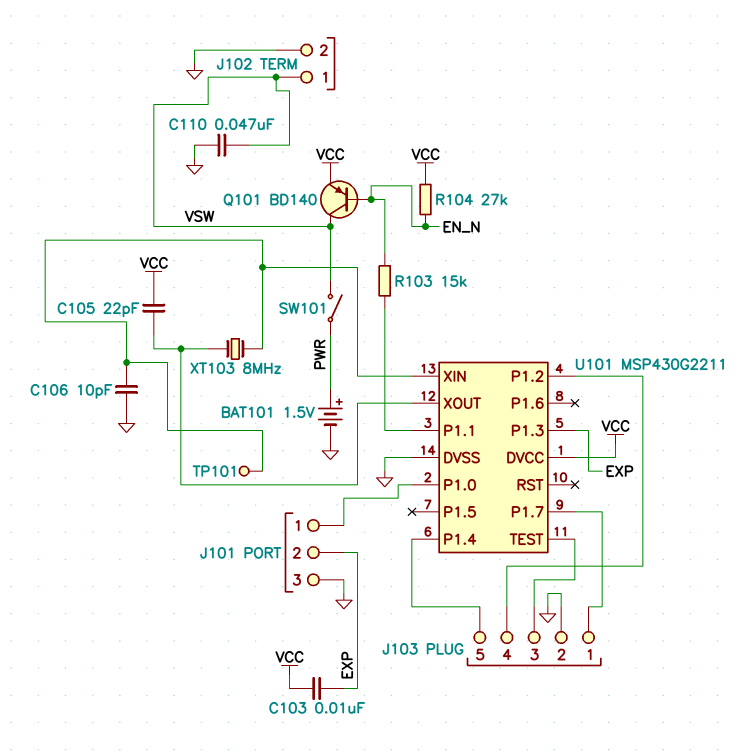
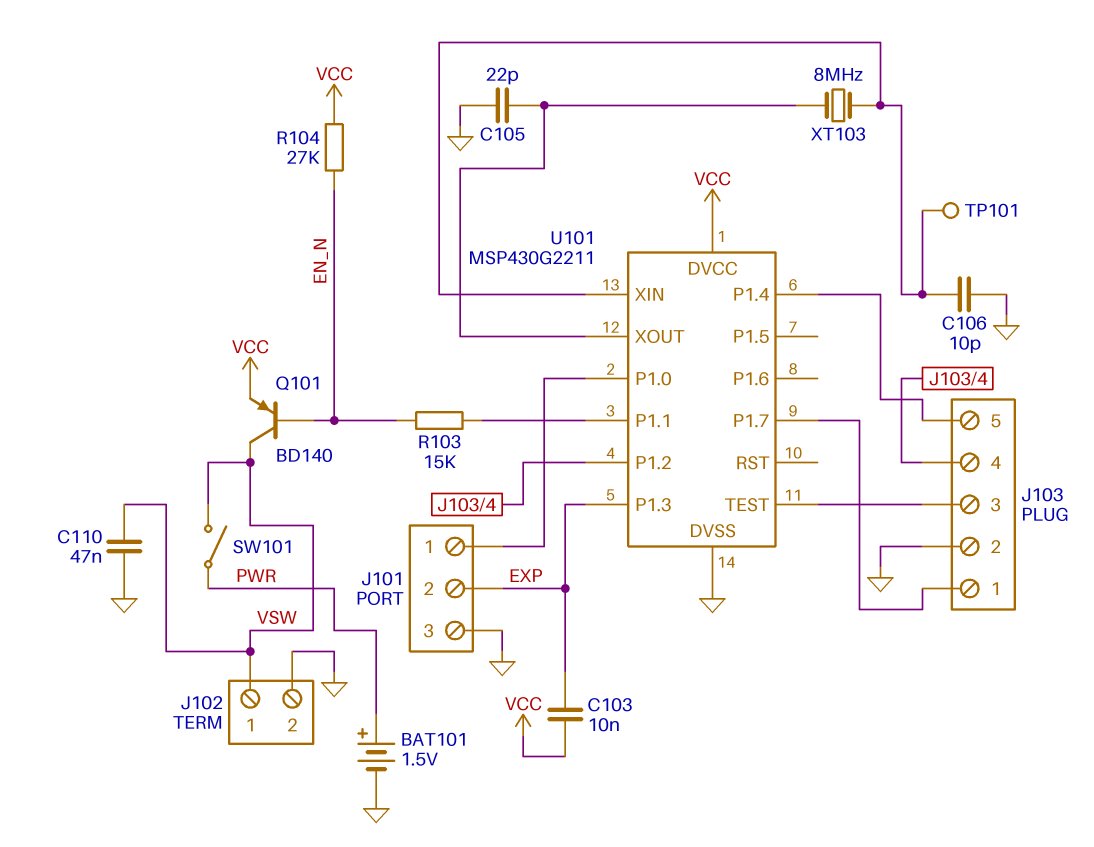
C105: 22pF (U101/XOUT, VCC) -> 22pF (GND, U101/XOUT)

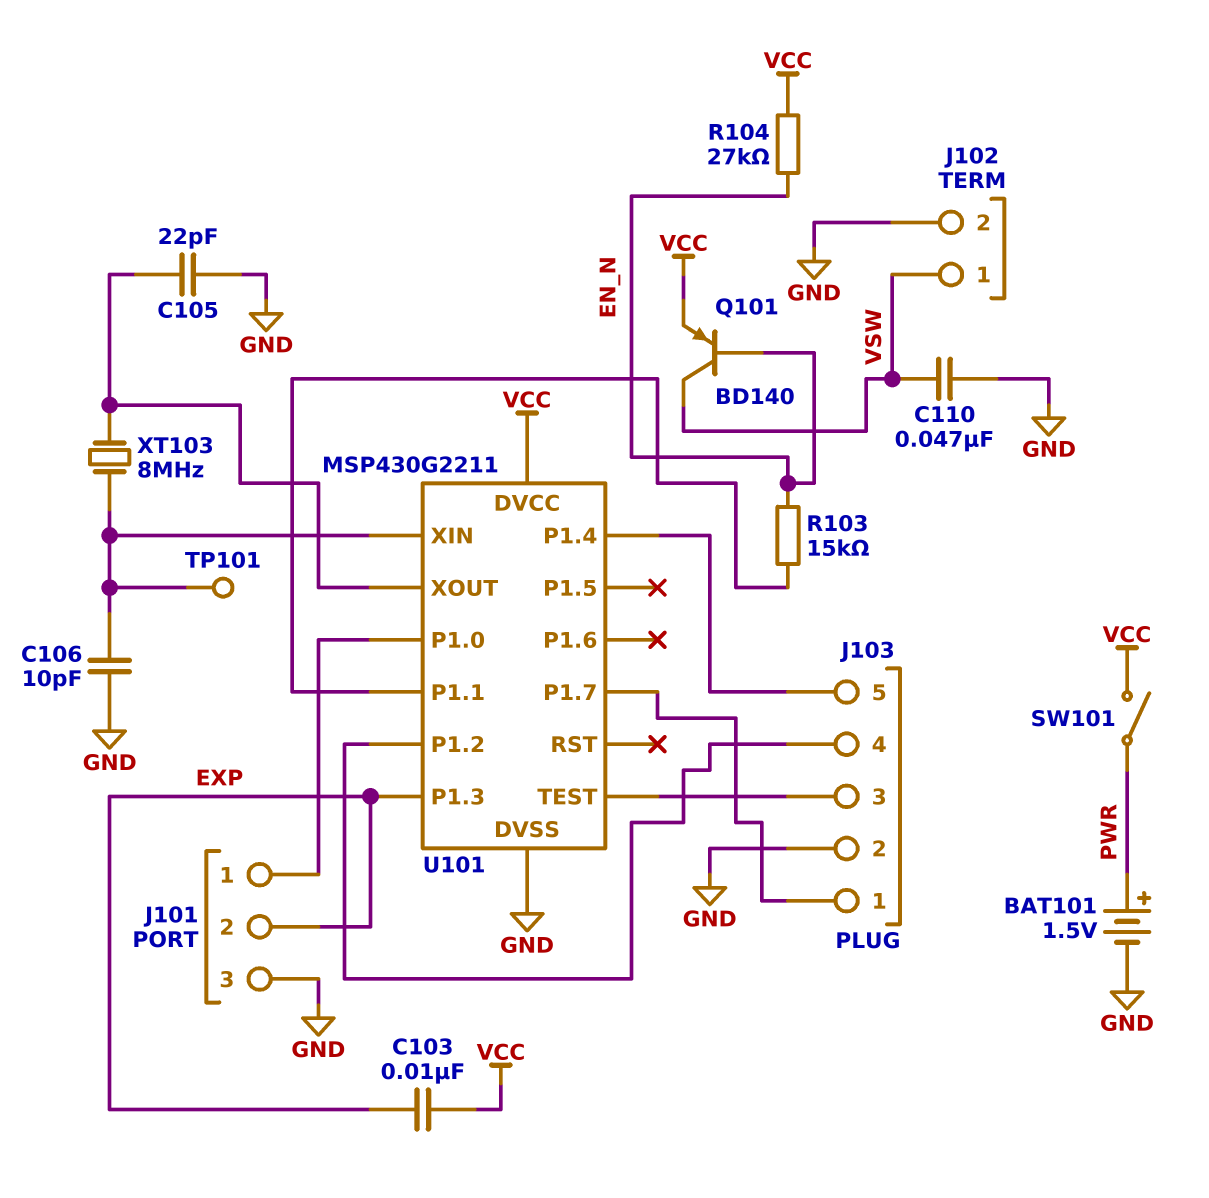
SW101: switch (PWR, VSW) -> switch (PWR, VCC)

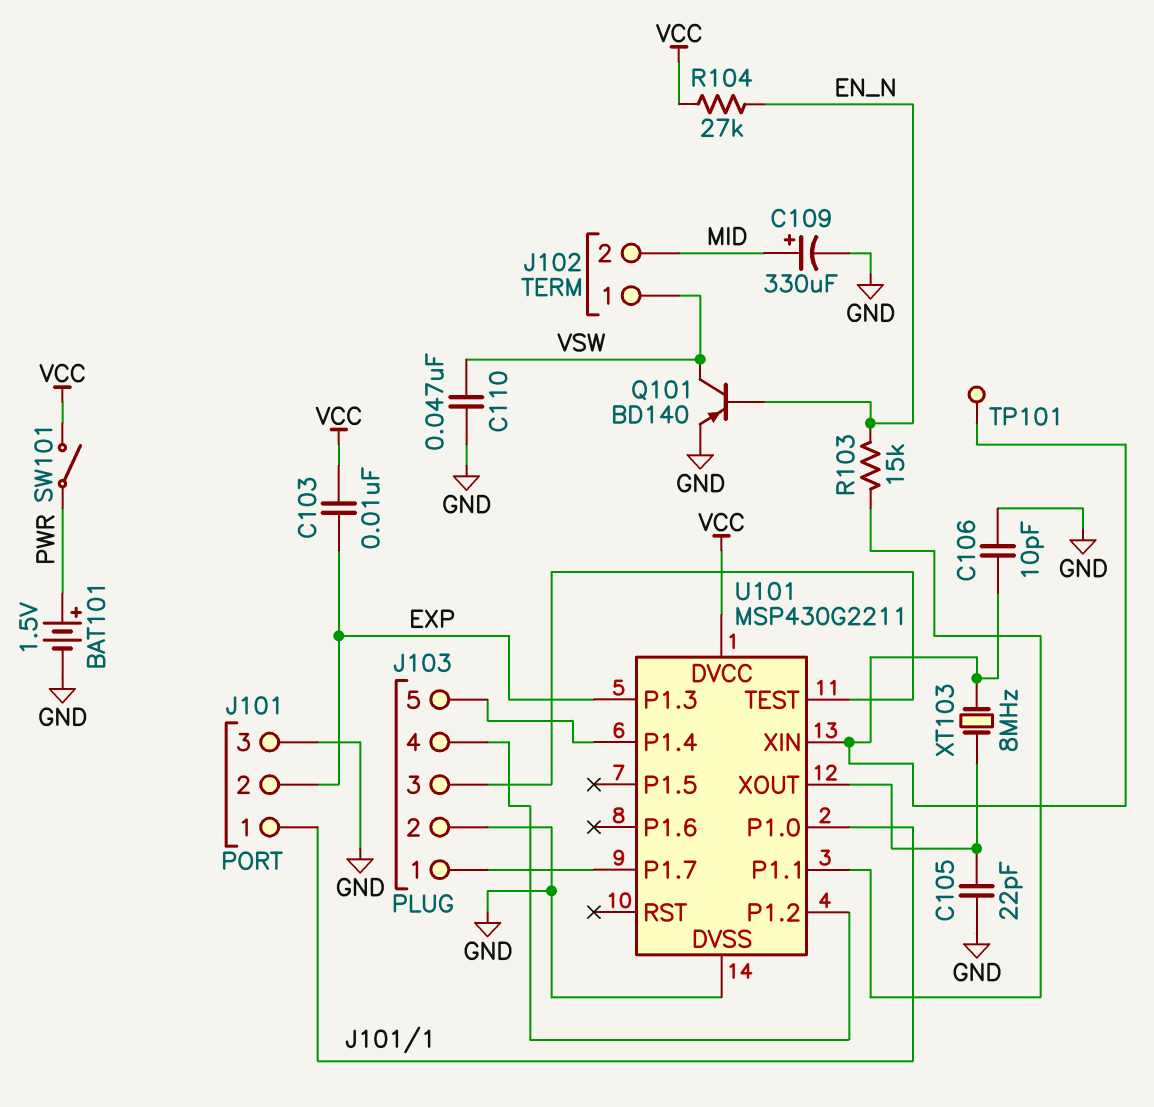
C109: none -> 330uF (plus MID, minus GND)
J102 pin 2: GND -> MID
Q101: PNP BD140 (B EN_N, C VSW, E VCC) -> PNP BD140 (B EN_N, C VSW, E GND)

